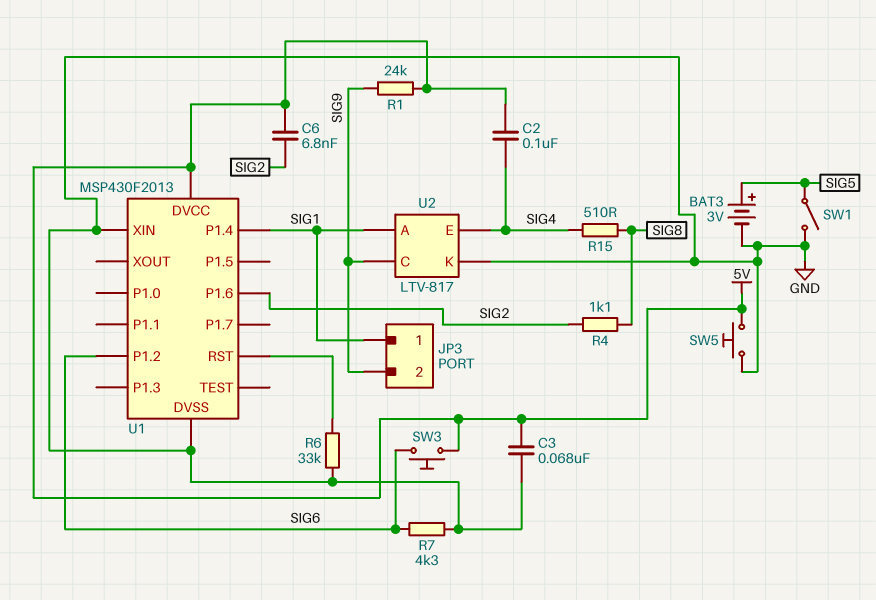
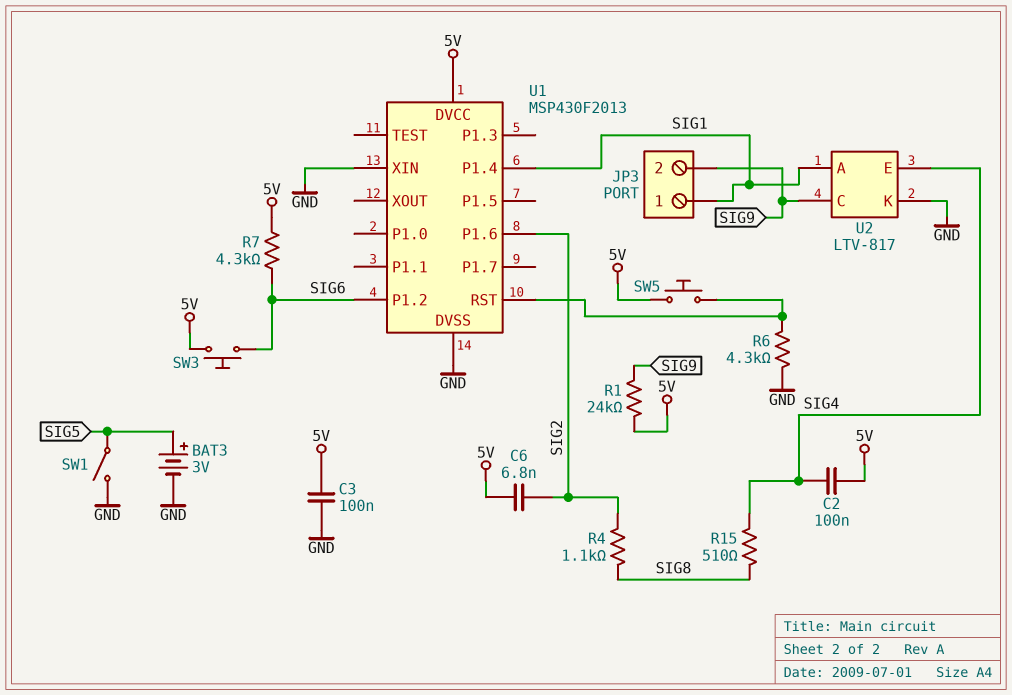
C3: 68nF (5V, GND) -> 100nF (5V, GND)
R6: 33k (GND, U1/RST) -> 4.3k (GND, U1/RST)
R7: 4.3k (GND, SIG6) -> 4.3k (5V, SIG6)
SW5: button (5V, GND) -> button (5V, U1/RST)

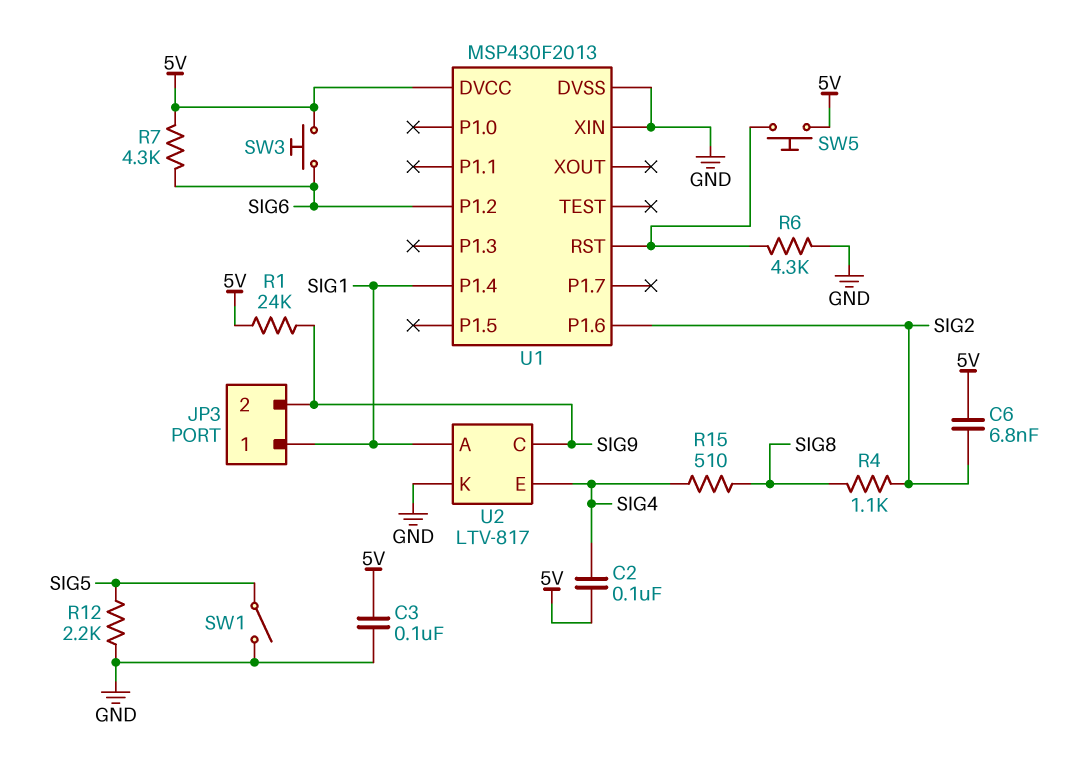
BAT3: 3V (plus SIG5, minus GND) -> none
R12: none -> 2.2k (GND, SIG5)

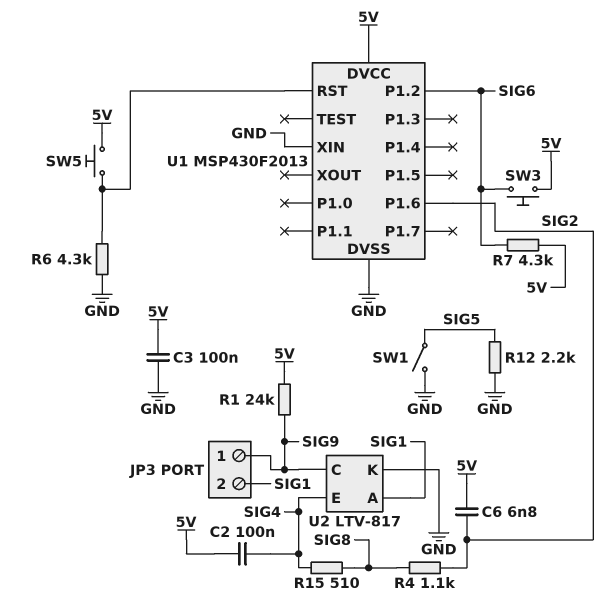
JP3 pin 1: SIG1 -> SIG9
JP3 pin 2: SIG9 -> SIG1
U1 pin P1.4: SIG1 -> none

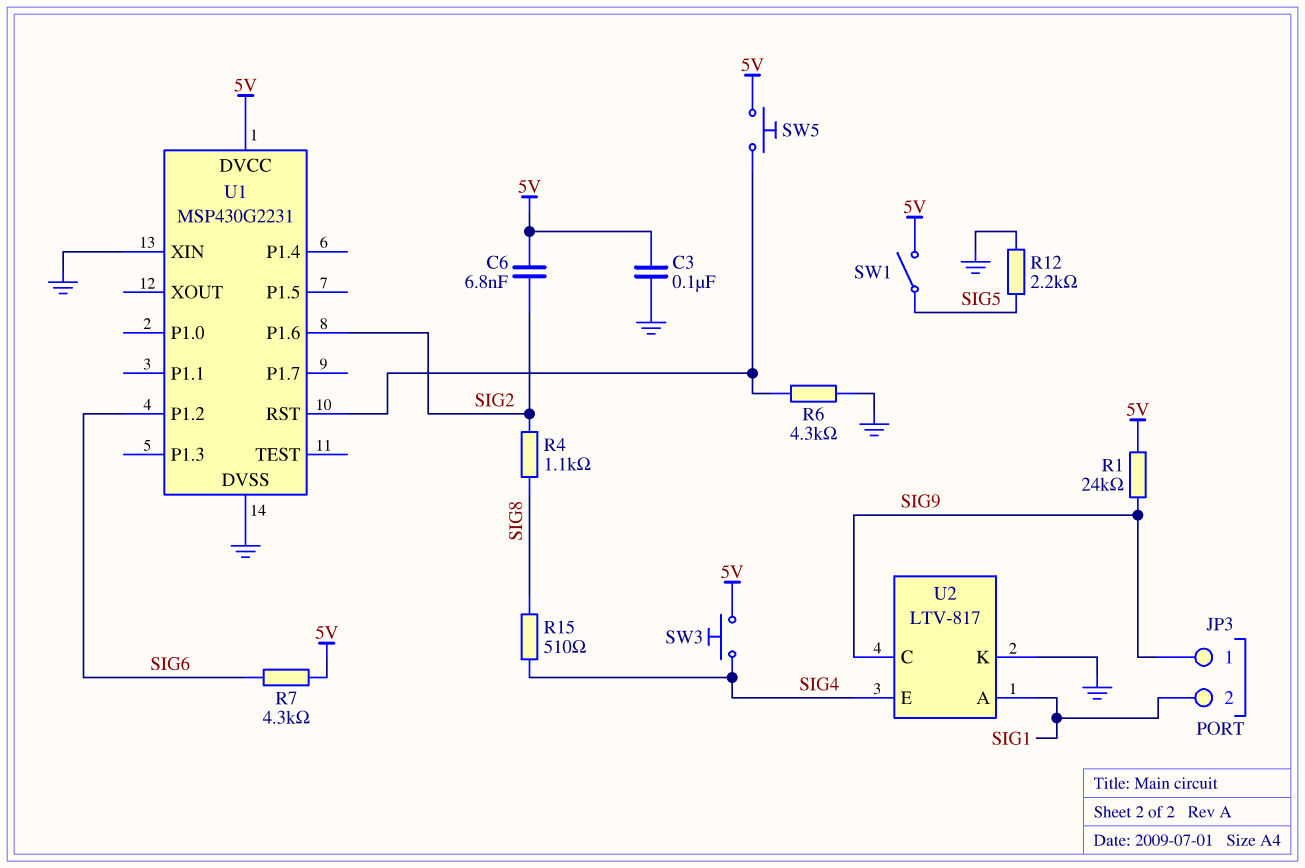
C2: 100nF (5V, SIG4) -> none
SW1: switch (GND, SIG5) -> switch (5V, SIG5)
SW3: button (5V, SIG6) -> button (5V, SIG4)
U1: MSP430F2013 -> MSP430G2231

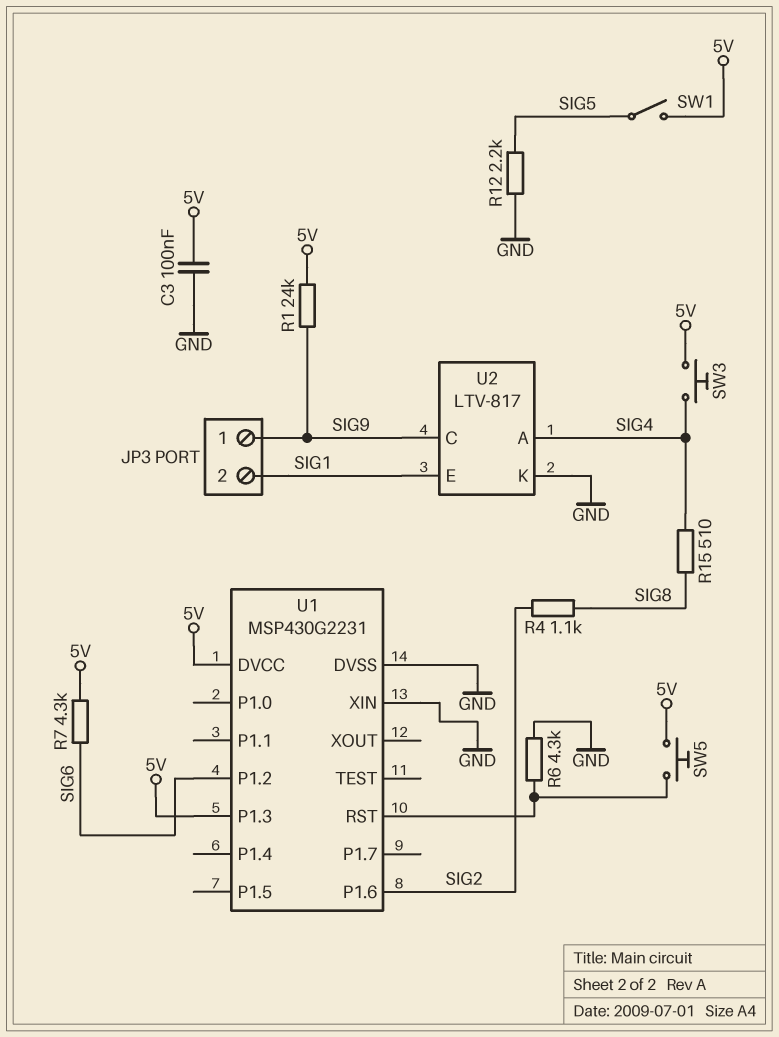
C6: 6.8nF (5V, SIG2) -> none
U1 pin P1.3: none -> 5V
U2 pin A: SIG1 -> SIG4
U2 pin E: SIG4 -> SIG1

